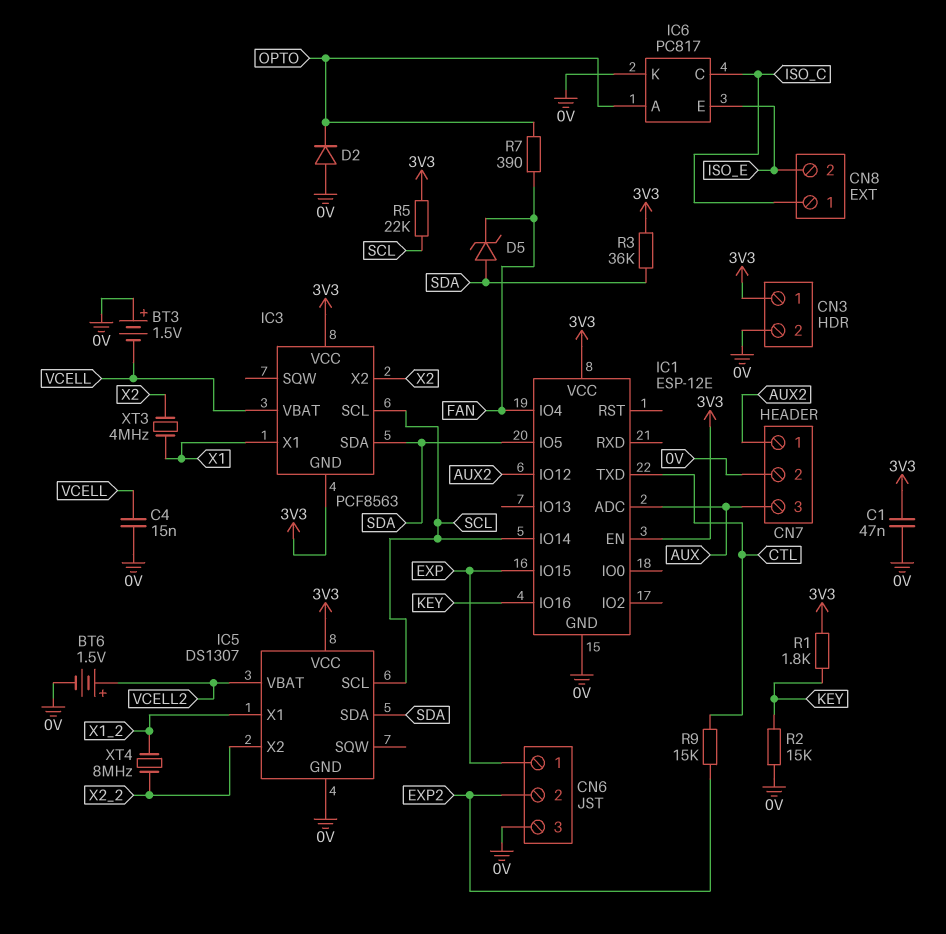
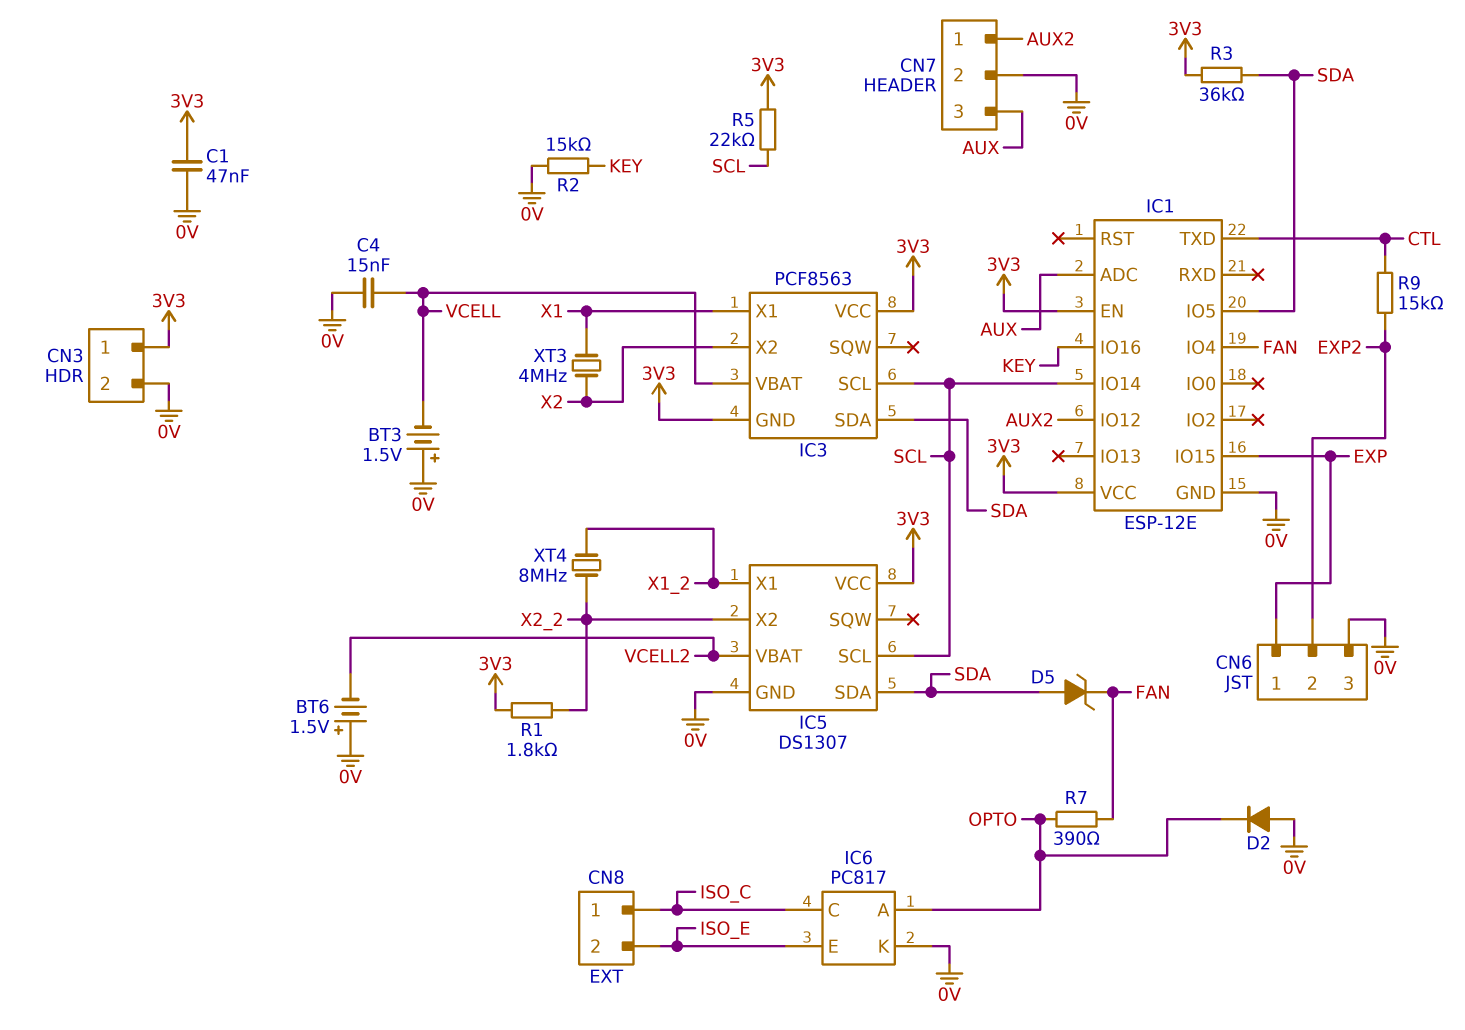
BT6: 1.5V (plus VCELL2, minus 0V) -> 1.5V (plus 0V, minus VCELL2)
R1: 1.8k (3V3, KEY) -> 1.8k (3V3, X2_2)

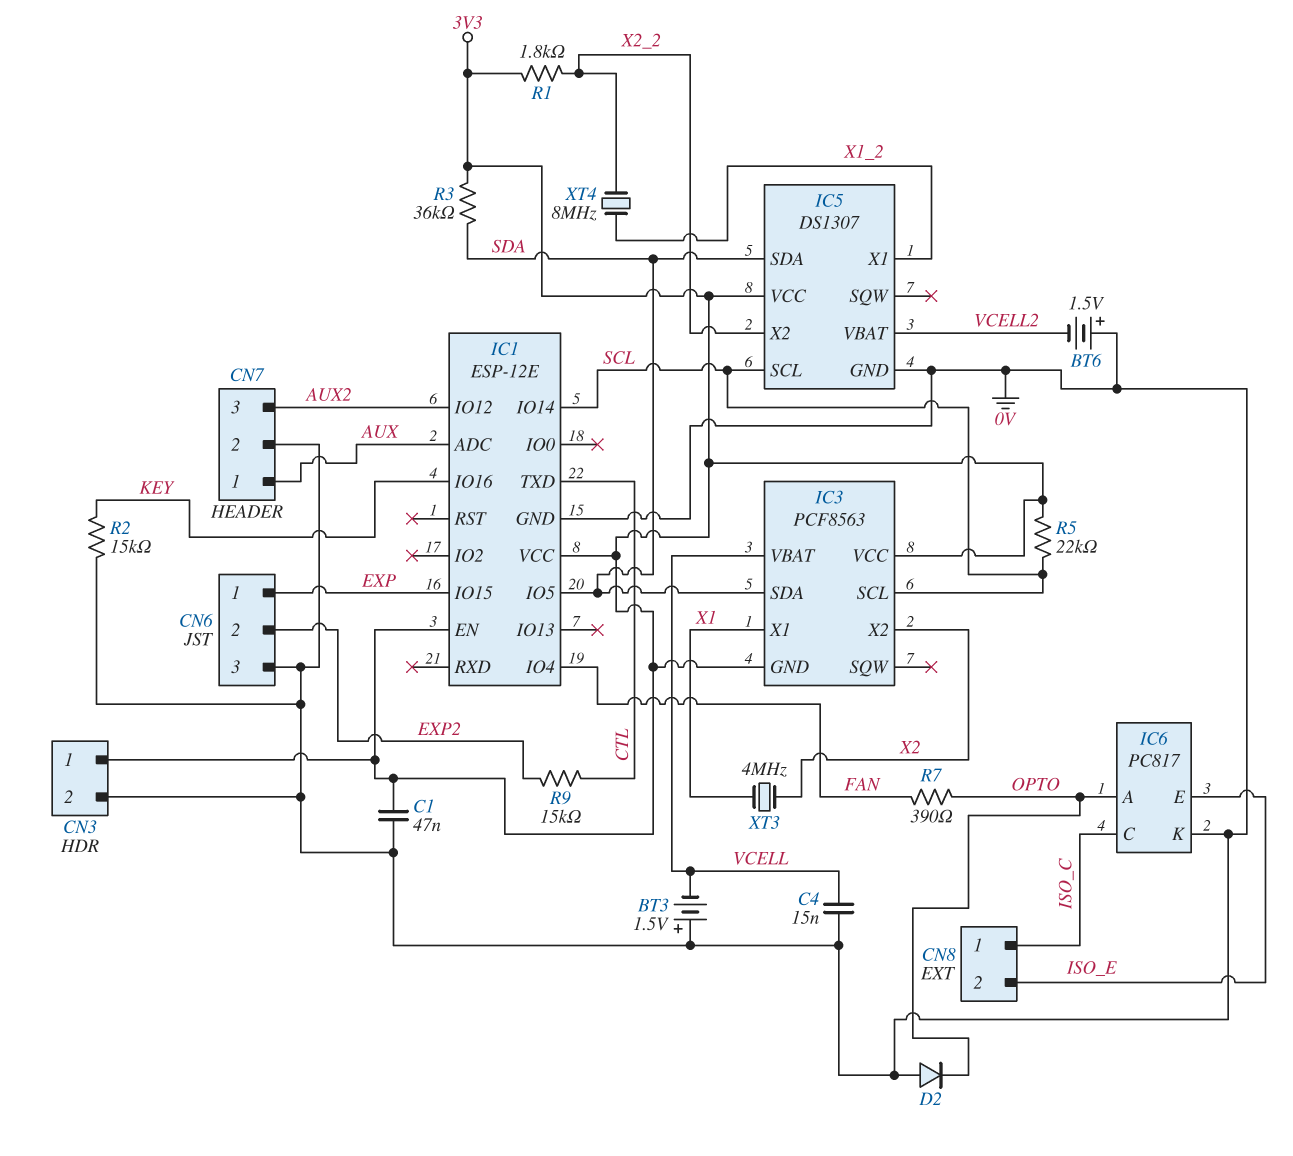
CN7 pin 1: AUX2 -> AUX
CN7 pin 3: AUX -> AUX2
D5: zener (A SDA, K FAN) -> none

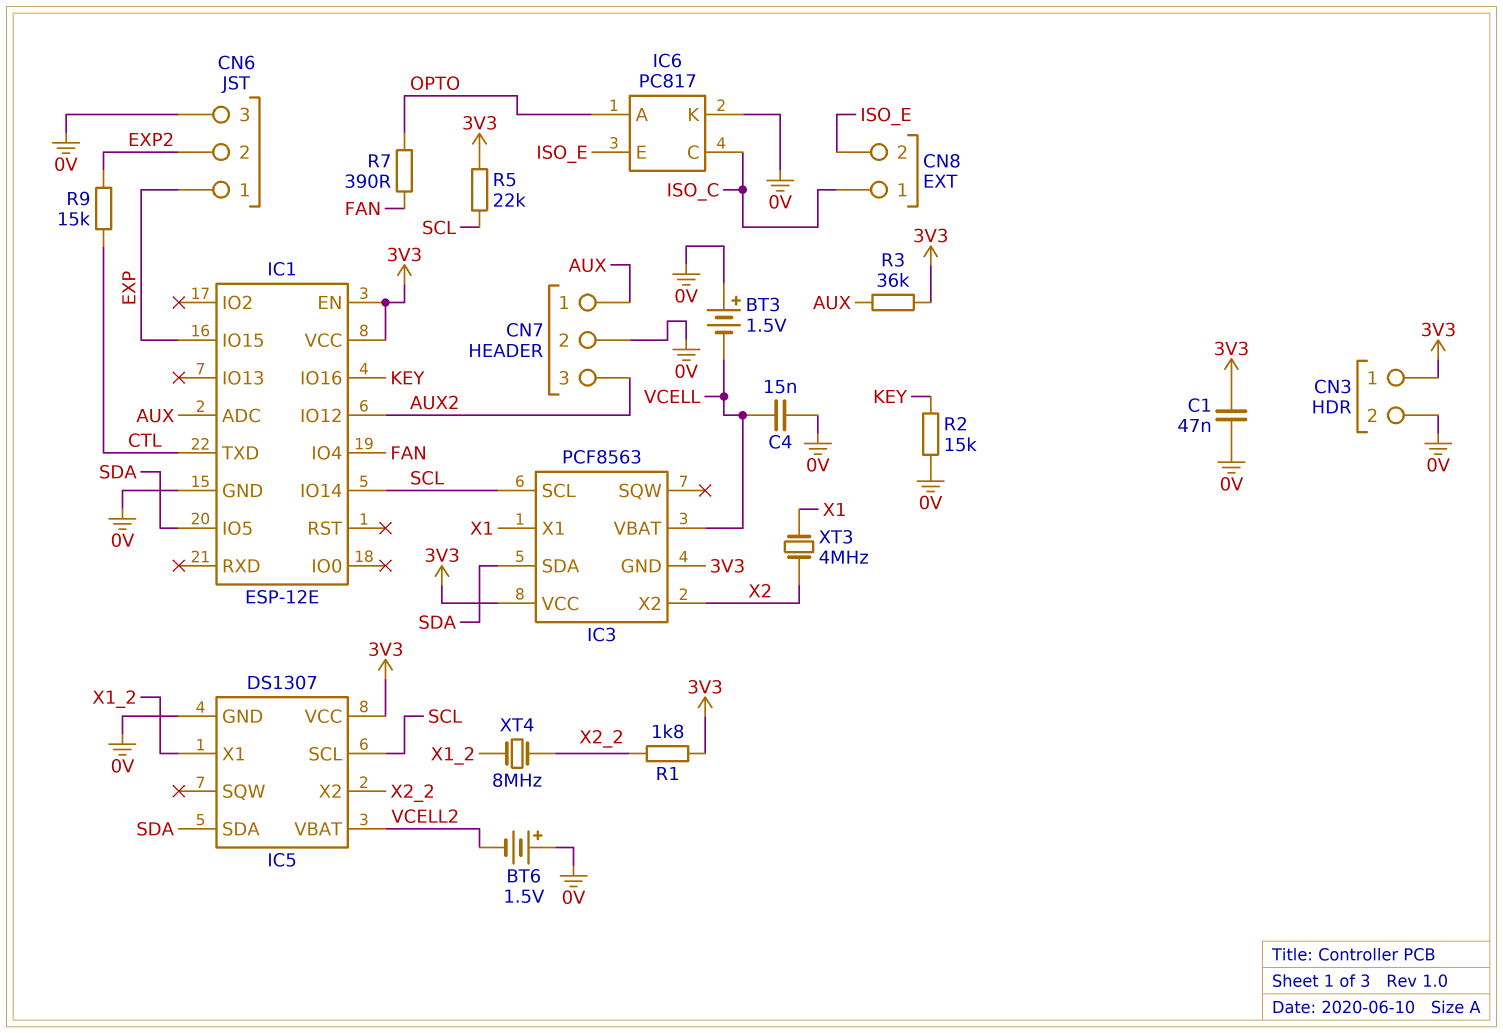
D2: diode (A 0V, K OPTO) -> none
R3: 36k (3V3, SDA) -> 36k (3V3, AUX)

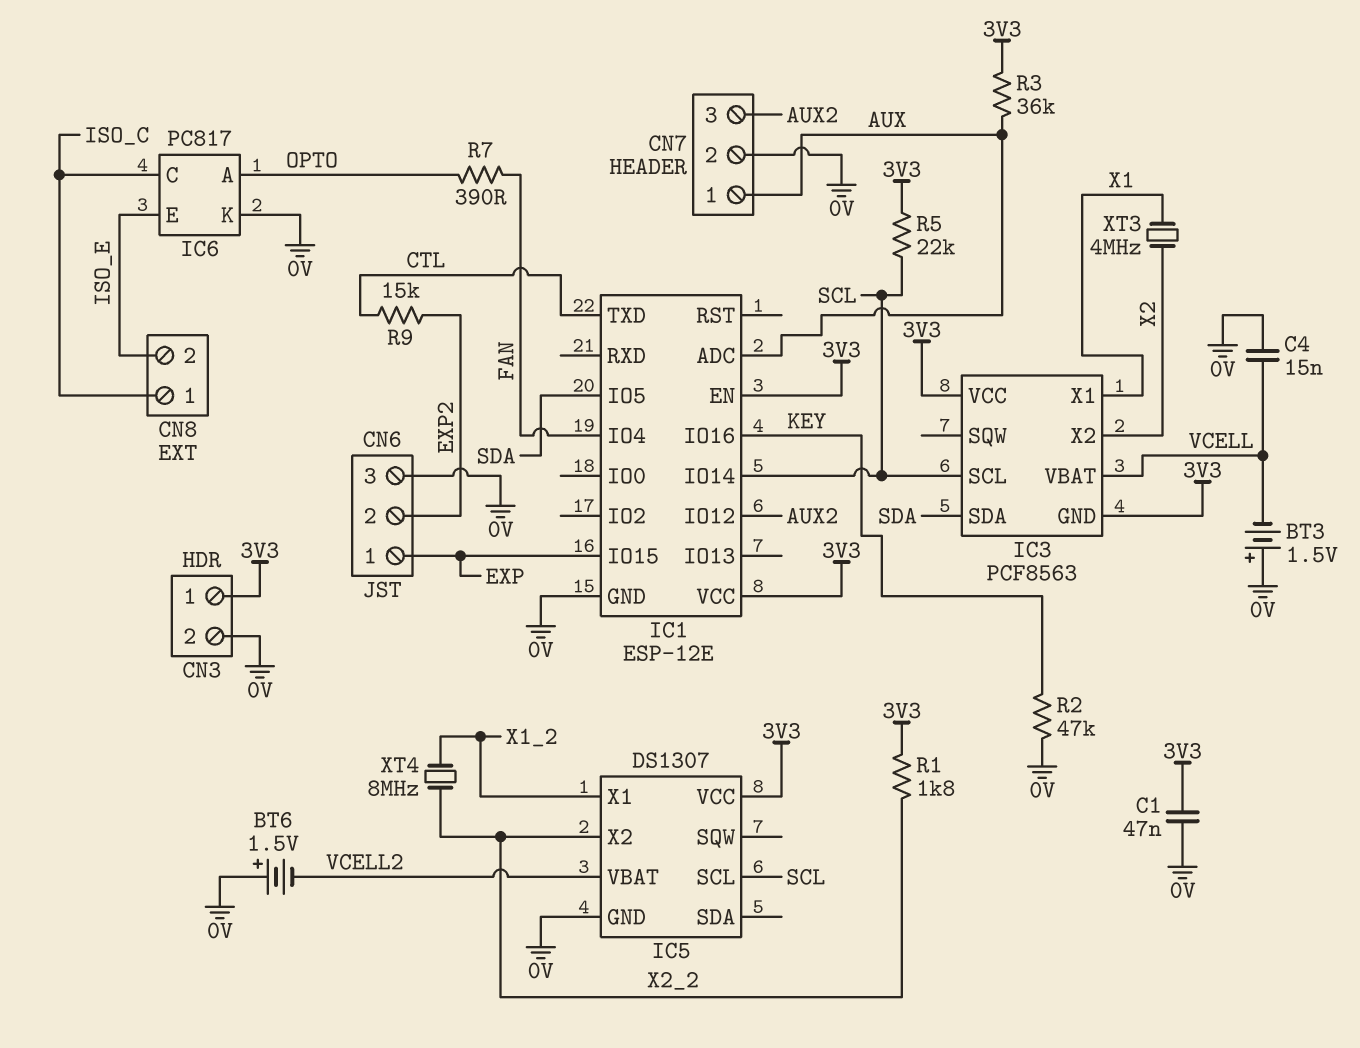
IC5 pin SDA: SDA -> none
R2: 15k (0V, KEY) -> 47k (0V, KEY)

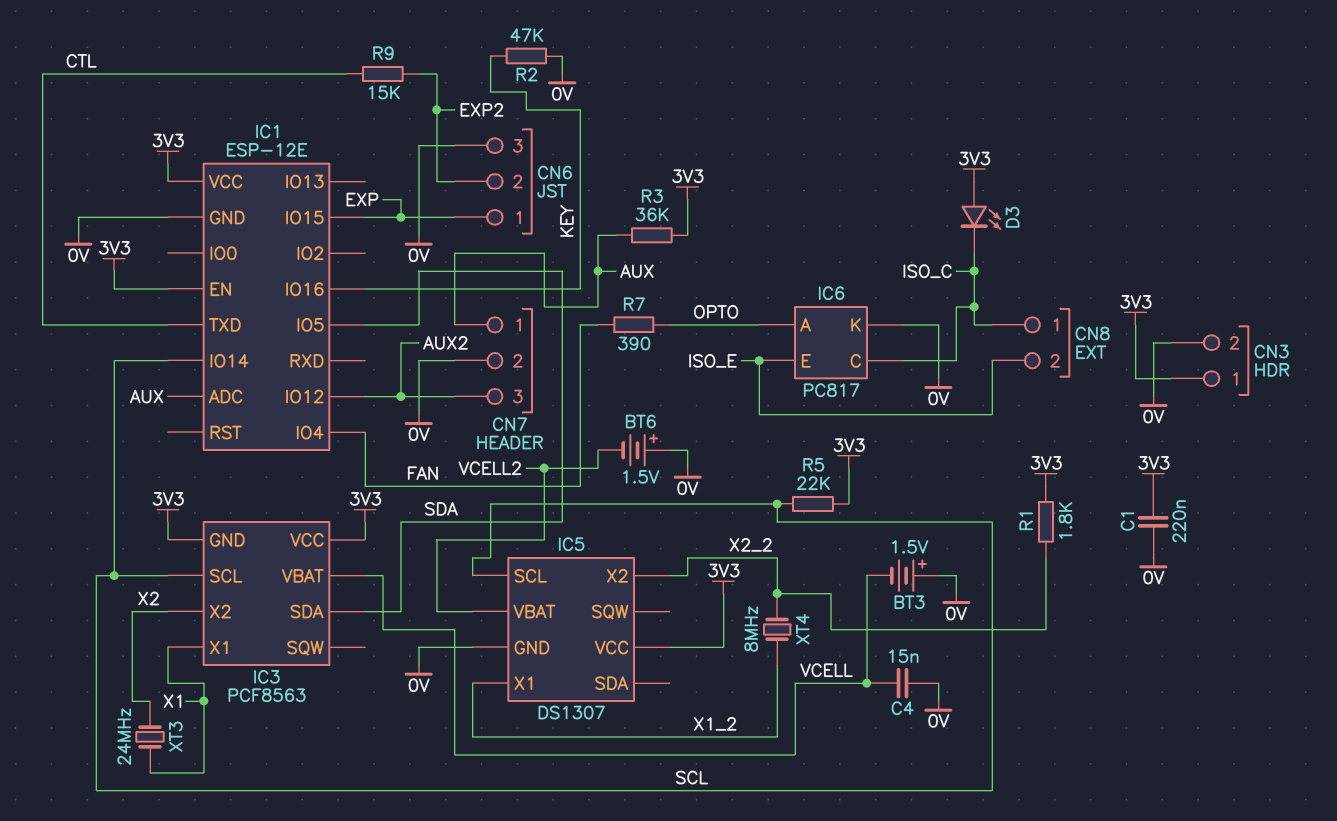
C1: 47nF (0V, 3V3) -> 220nF (0V, 3V3)
D3: none -> LED (A 3V3, K ISO_C)
XT3: 4MHz (X1, X2) -> 24MHz (X1, X2)

